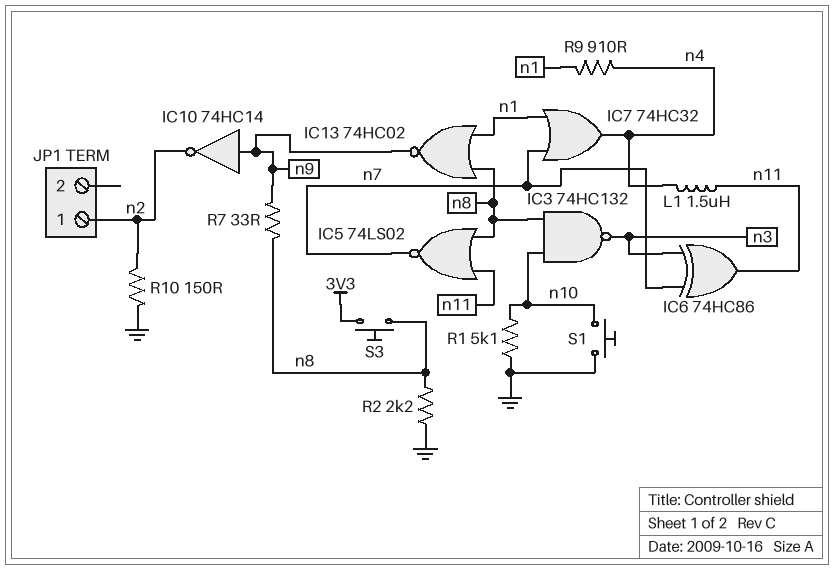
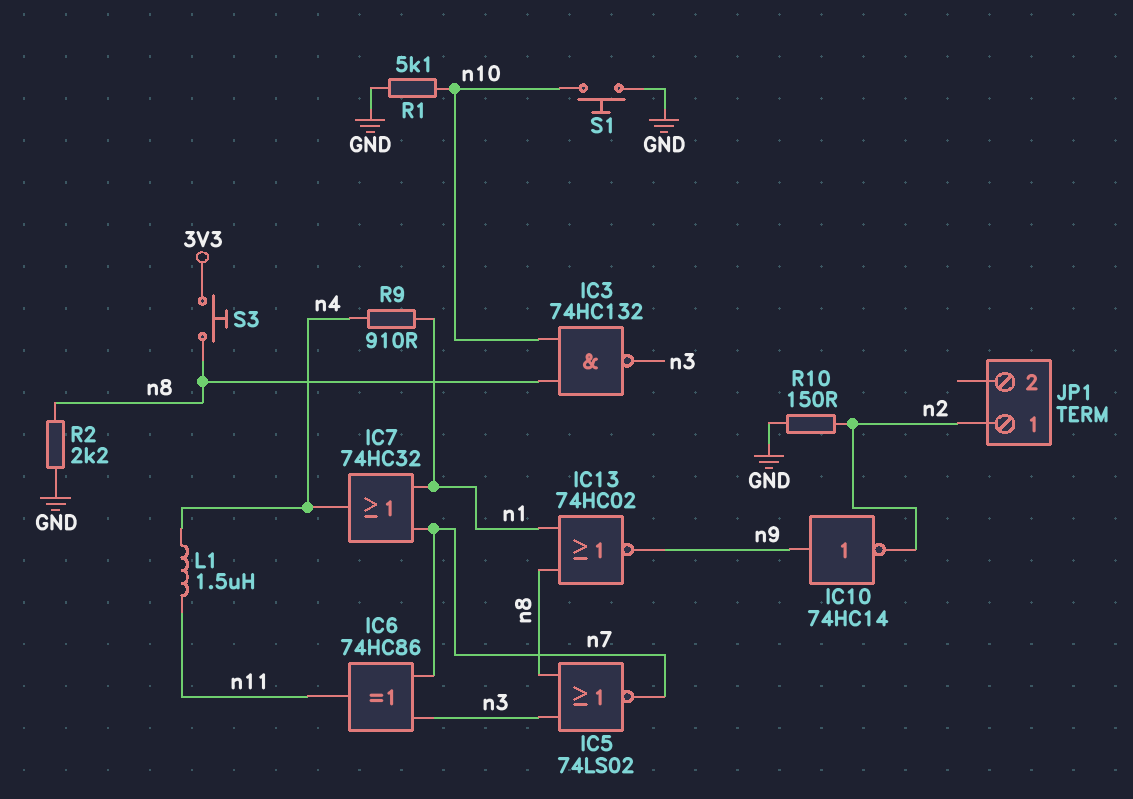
IC5: NOR 74LS02 (in n8, in n11, out n7) -> NOR 74LS02 (in n3, in n8, out n7)
R7: 33 (n8, n9) -> none

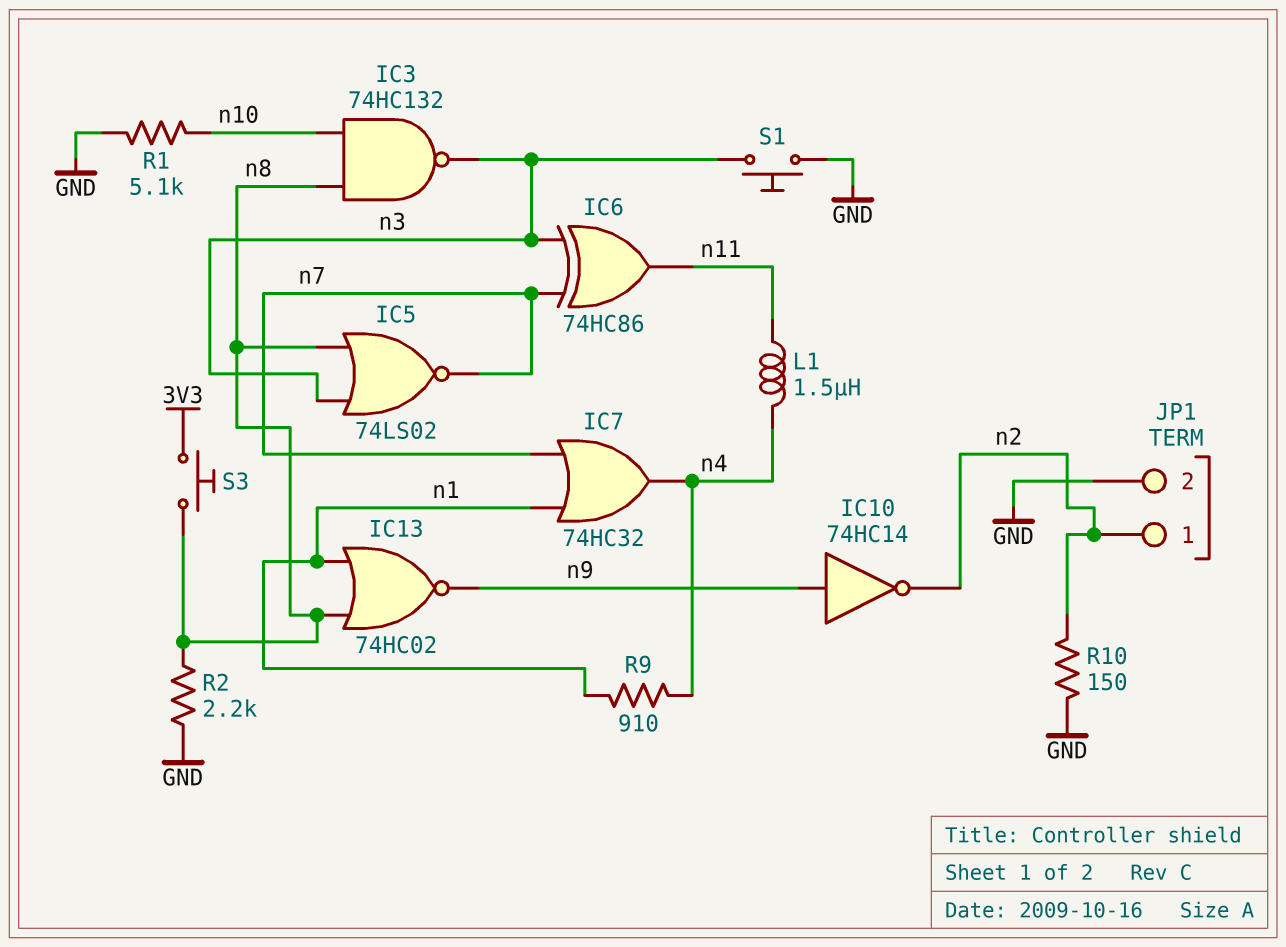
JP1 pin 2: none -> GND
S1: button (GND, n10) -> button (GND, n3)

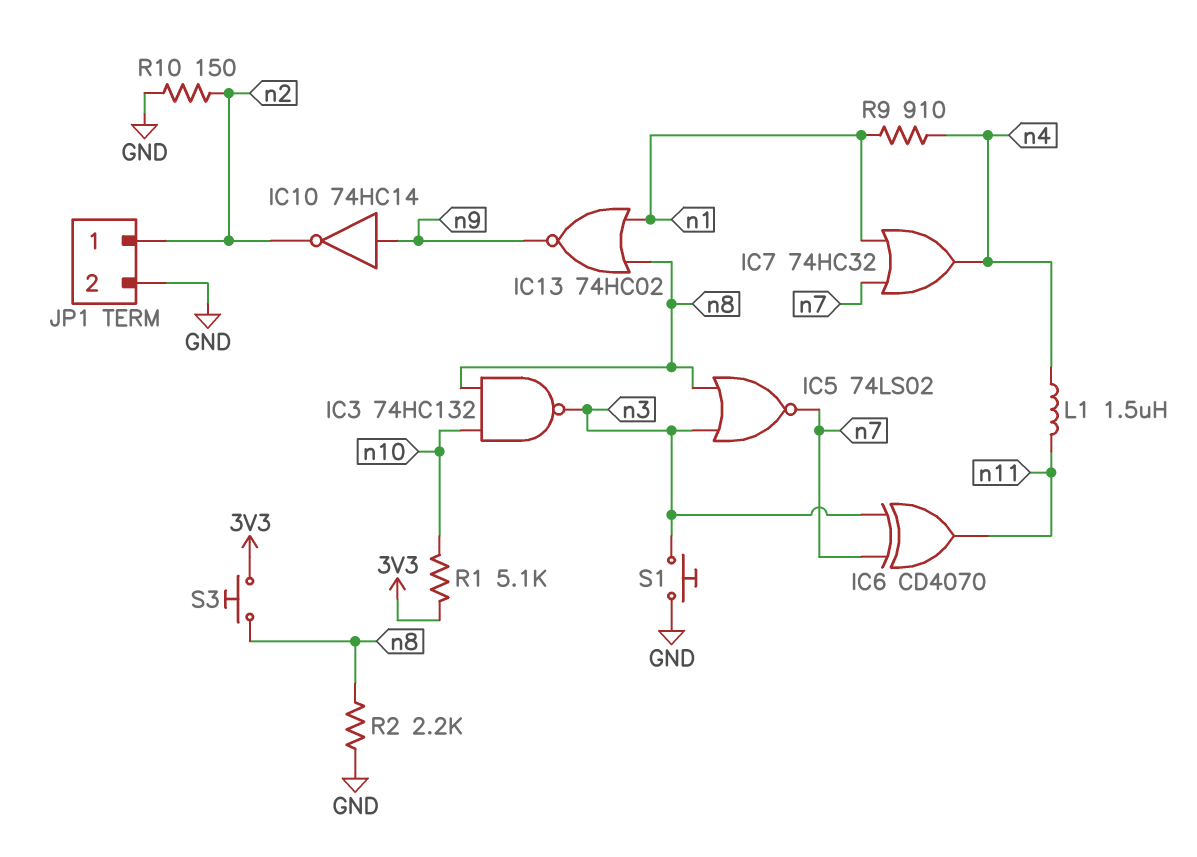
IC6: XOR 74HC86 (in n3, in n7, out n11) -> XOR CD4070 (in n3, in n7, out n11)
R1: 5.1k (GND, n10) -> 5.1k (3V3, n10)

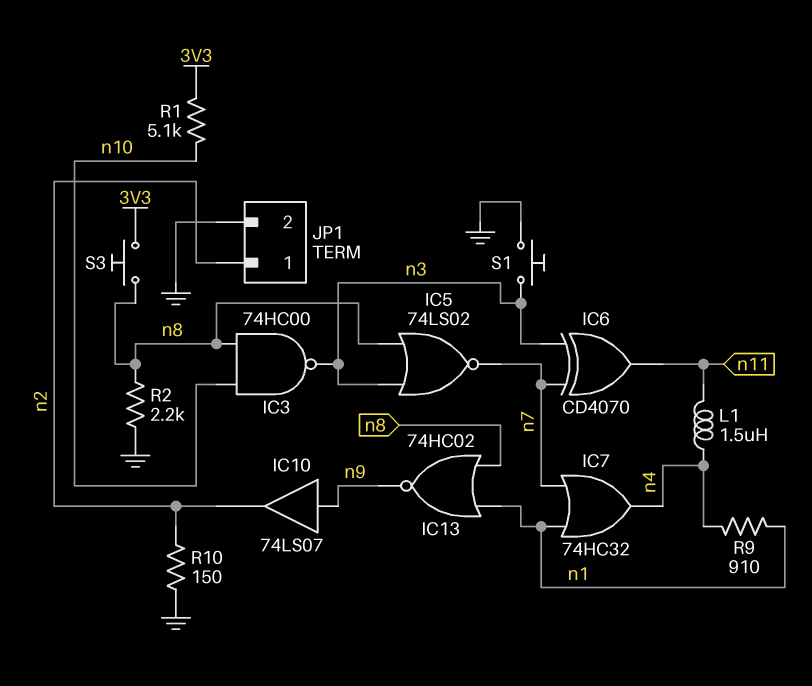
IC3: NAND 74HC132 (in n8, in n10, out n3) -> NAND 74HC00 (in n8, in n10, out n3)
IC10: NOT 74HC14 (in n9, out n2) -> buffer 74LS07 (in n9, out n2)

